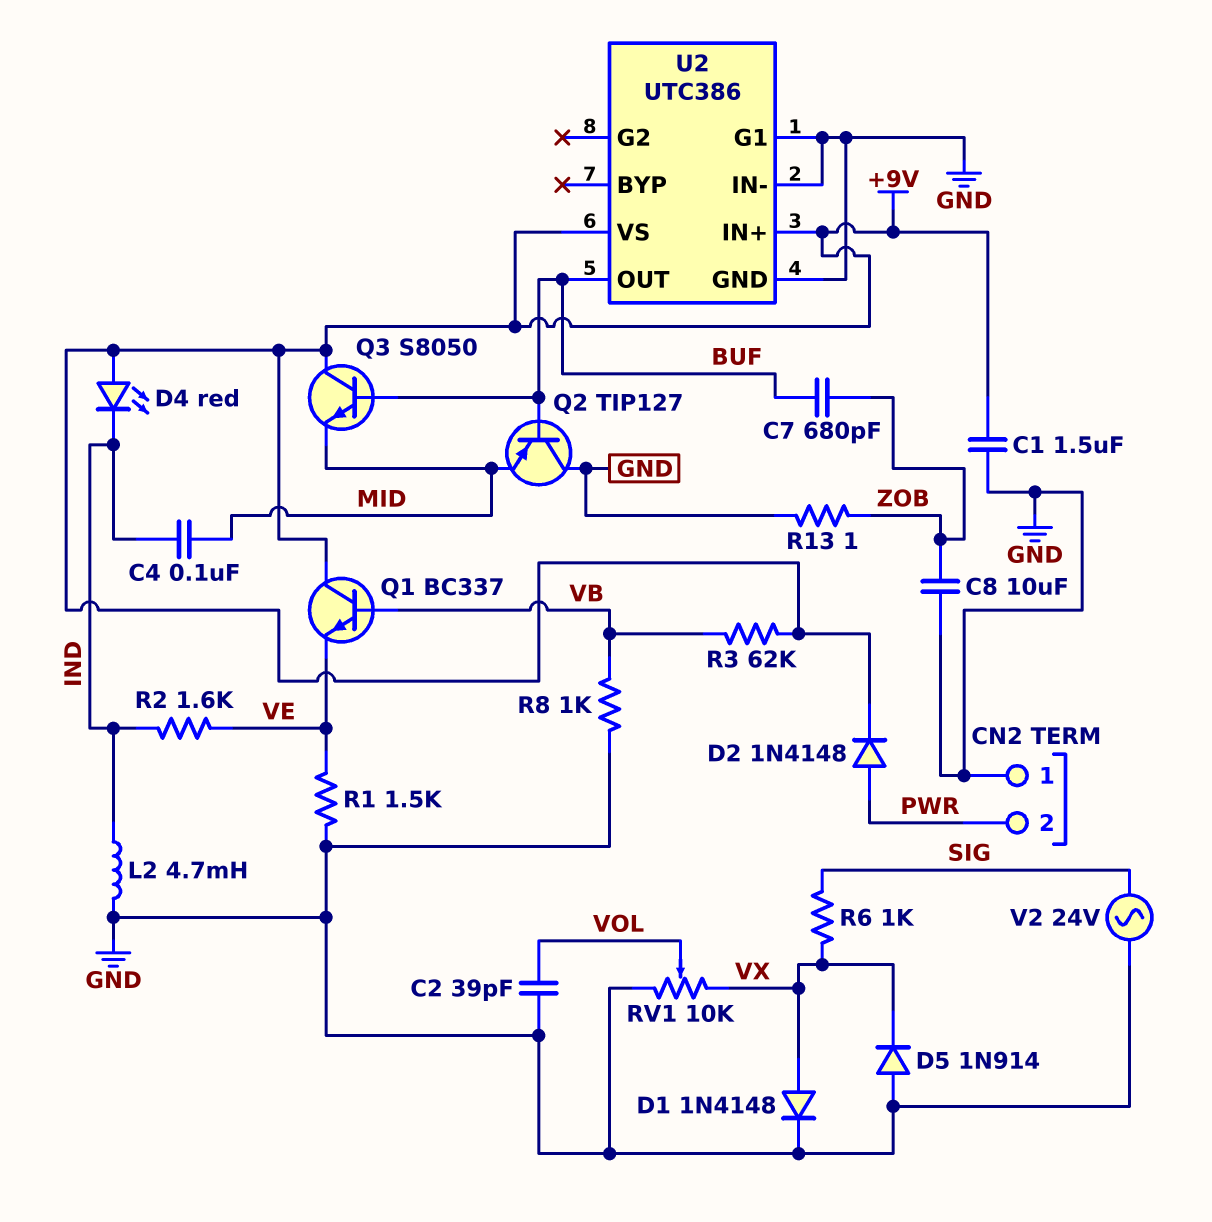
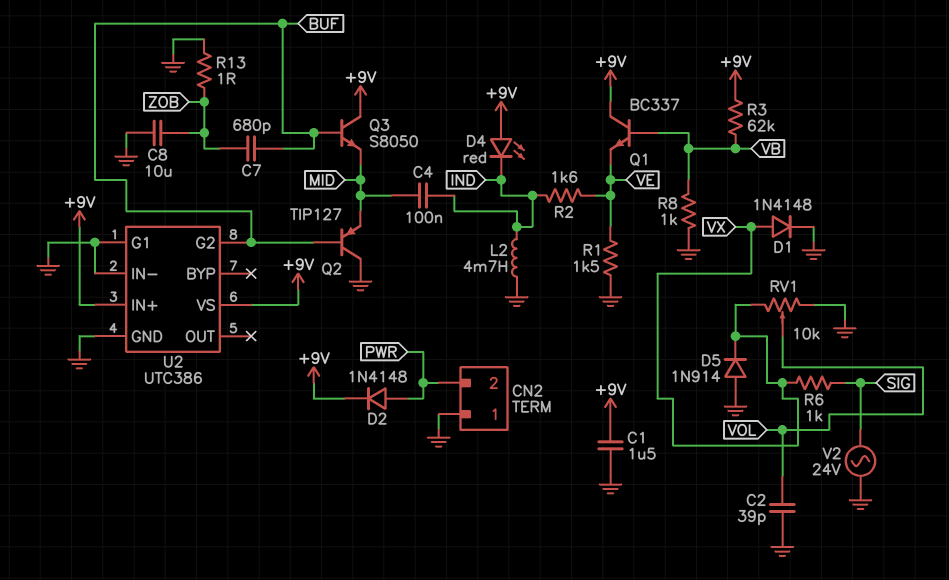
U2 pin G2: none -> BUF
U2 pin OUT: BUF -> none

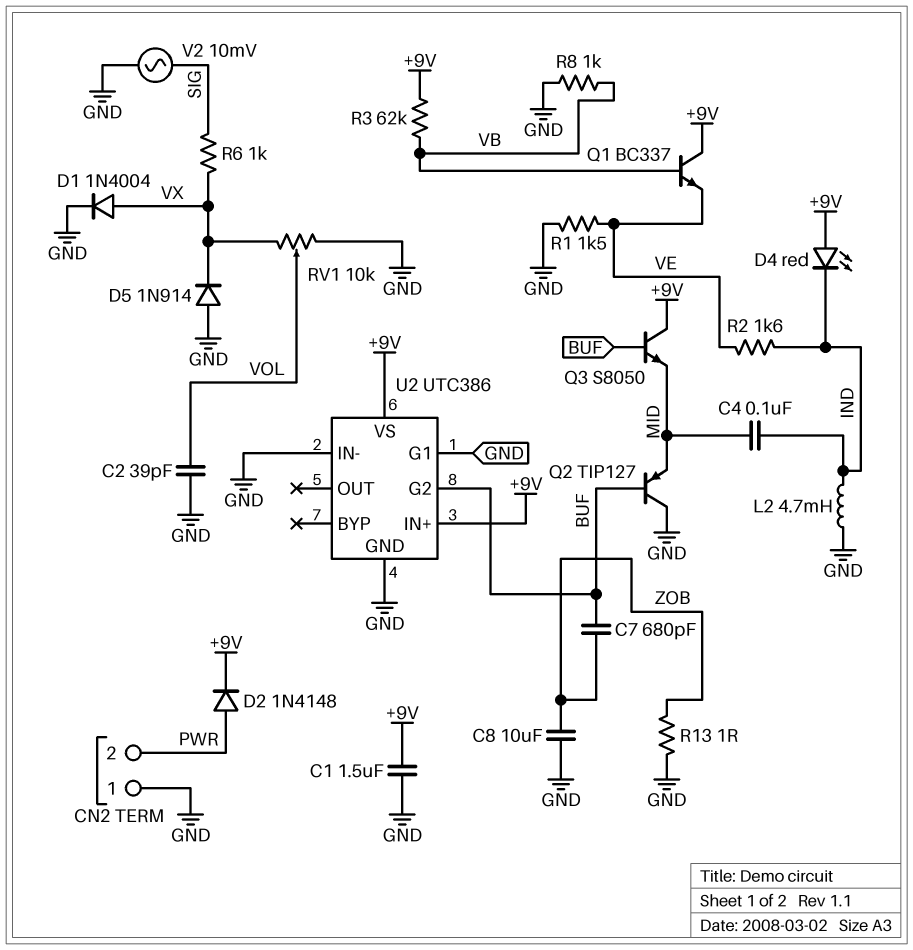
D1: diode 1N4148 (A VX, K GND) -> diode 1N4004 (A VX, K GND)
V2: AC 24V (GND, SIG) -> AC 10mV (GND, SIG)

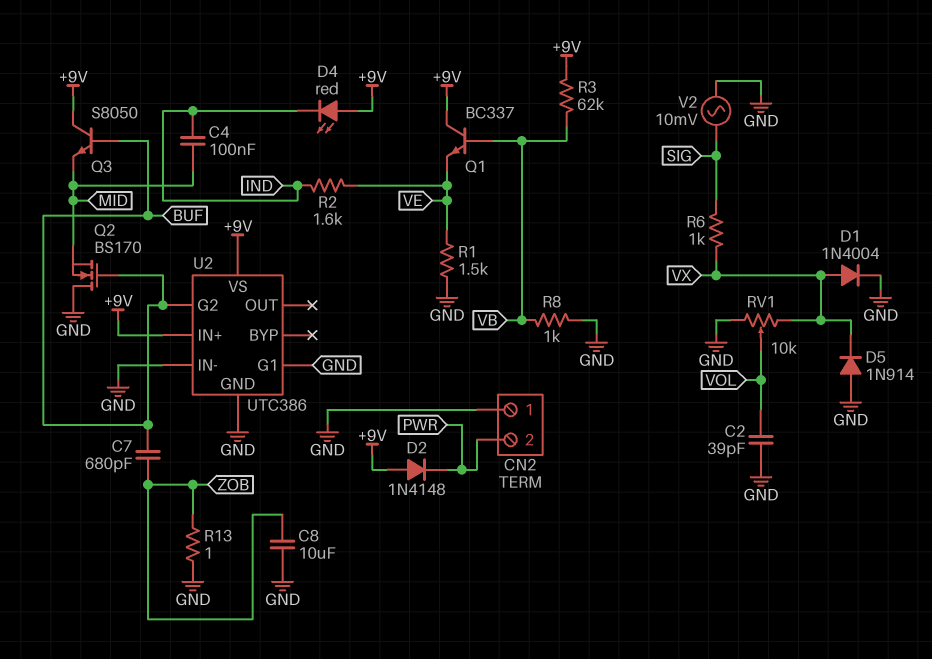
C1: 1.5uF (+9V, GND) -> none
D2: diode 1N4148 (A PWR, K +9V) -> diode 1N4148 (A +9V, K PWR)
L2: 4.7mH (GND, IND) -> none
Q2: PNP TIP127 (B BUF, C GND, E MID) -> NMOS BS170 (G BUF, D GND, S MID)

